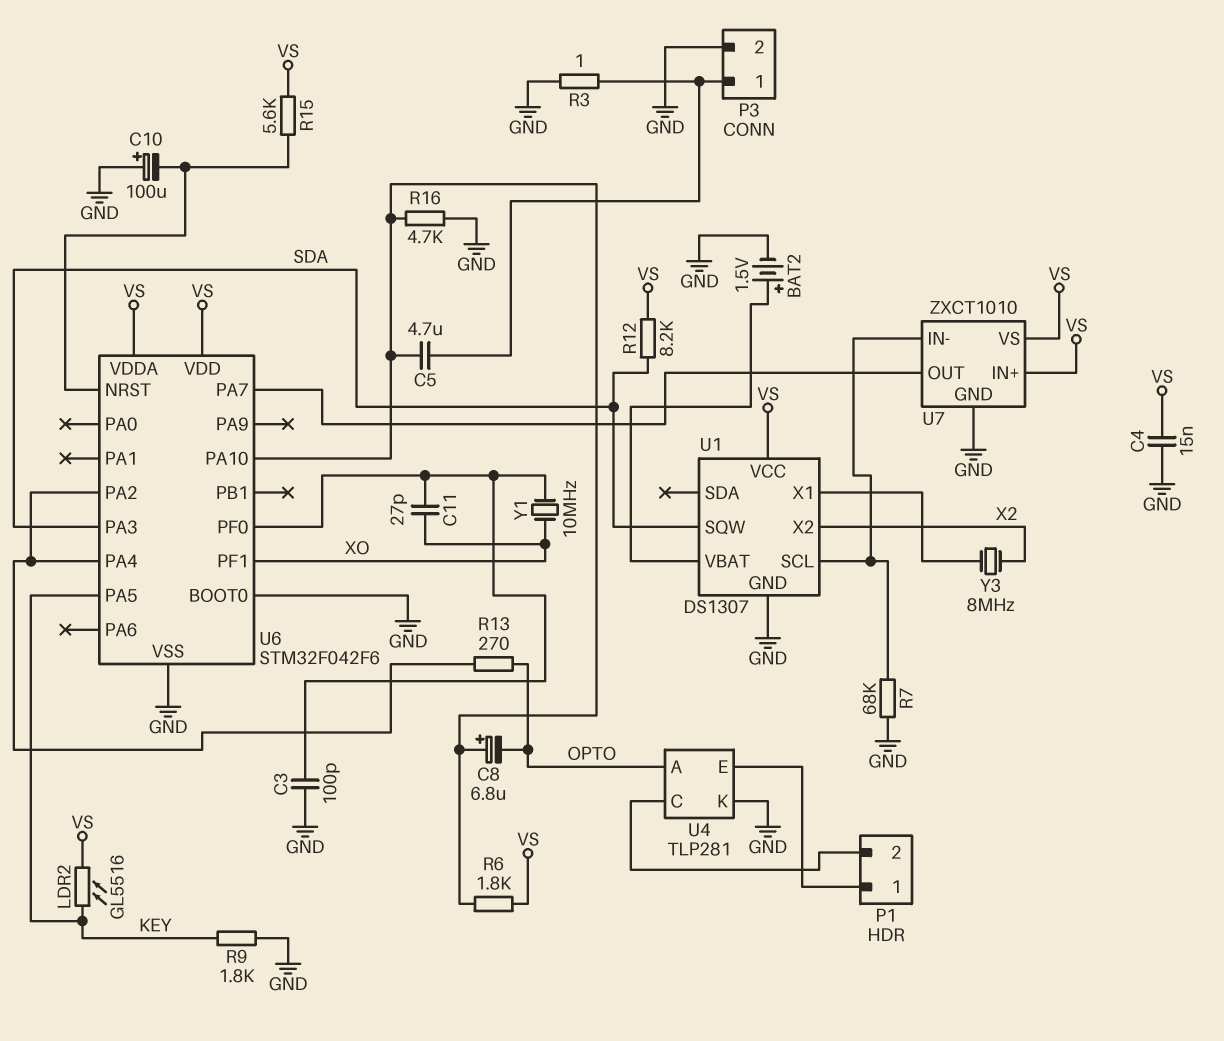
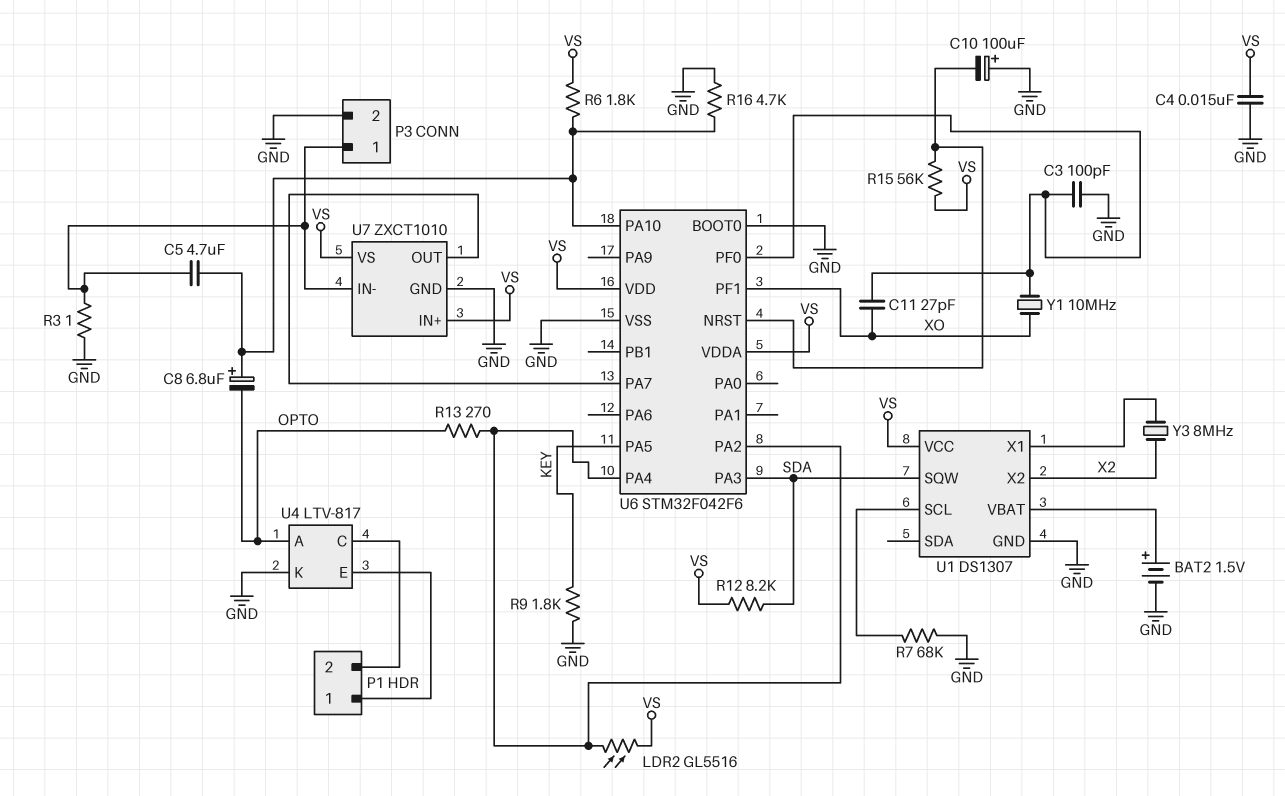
LDR2: GL5516 (KEY, VS) -> GL5516 (U6/PA2, VS)
R15: 5.6k (U6/NRST, VS) -> 56k (U6/NRST, VS)
U4: TLP281 -> LTV-817
U7 pin IN-: U1/SCL -> P3/1

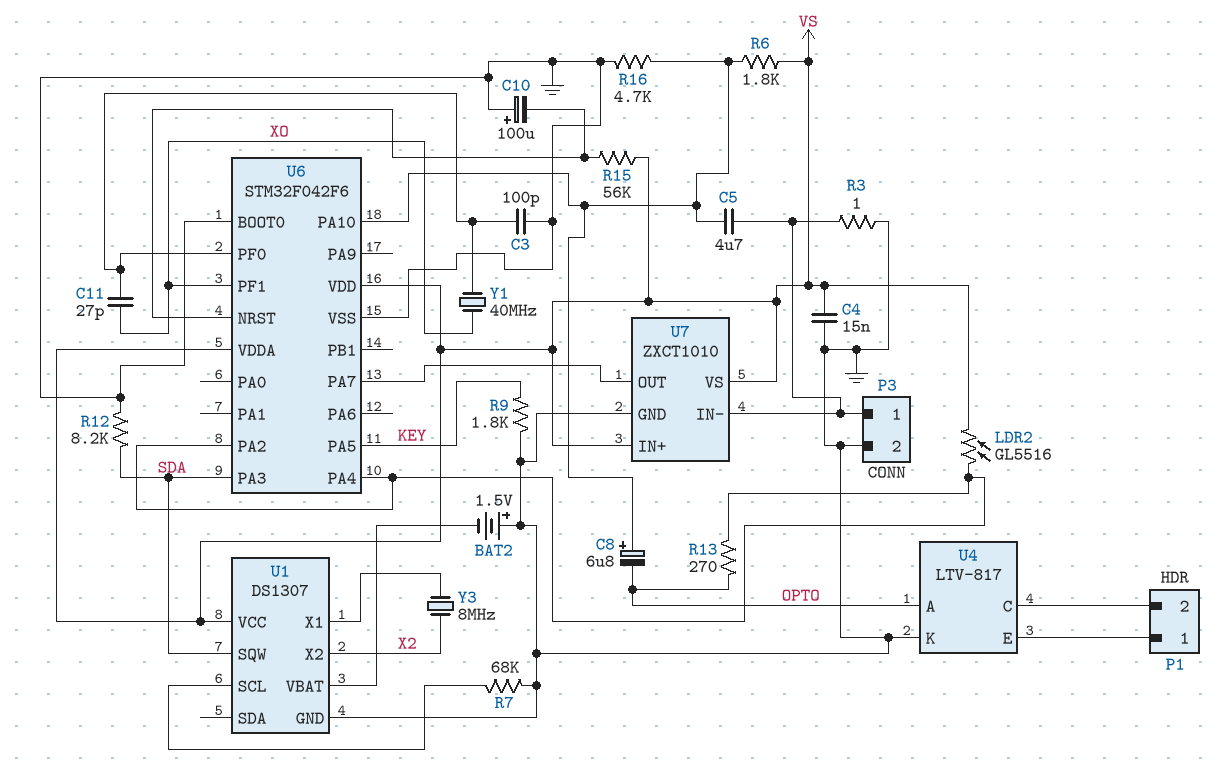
BAT2: 1.5V (plus U1/VBAT, minus GND) -> 1.5V (plus GND, minus U1/VBAT)
R12: 8.2k (SDA, VS) -> 8.2k (GND, SDA)
Y1: 10MHz (U6/PF0, XO) -> 40MHz (U6/PF0, XO)

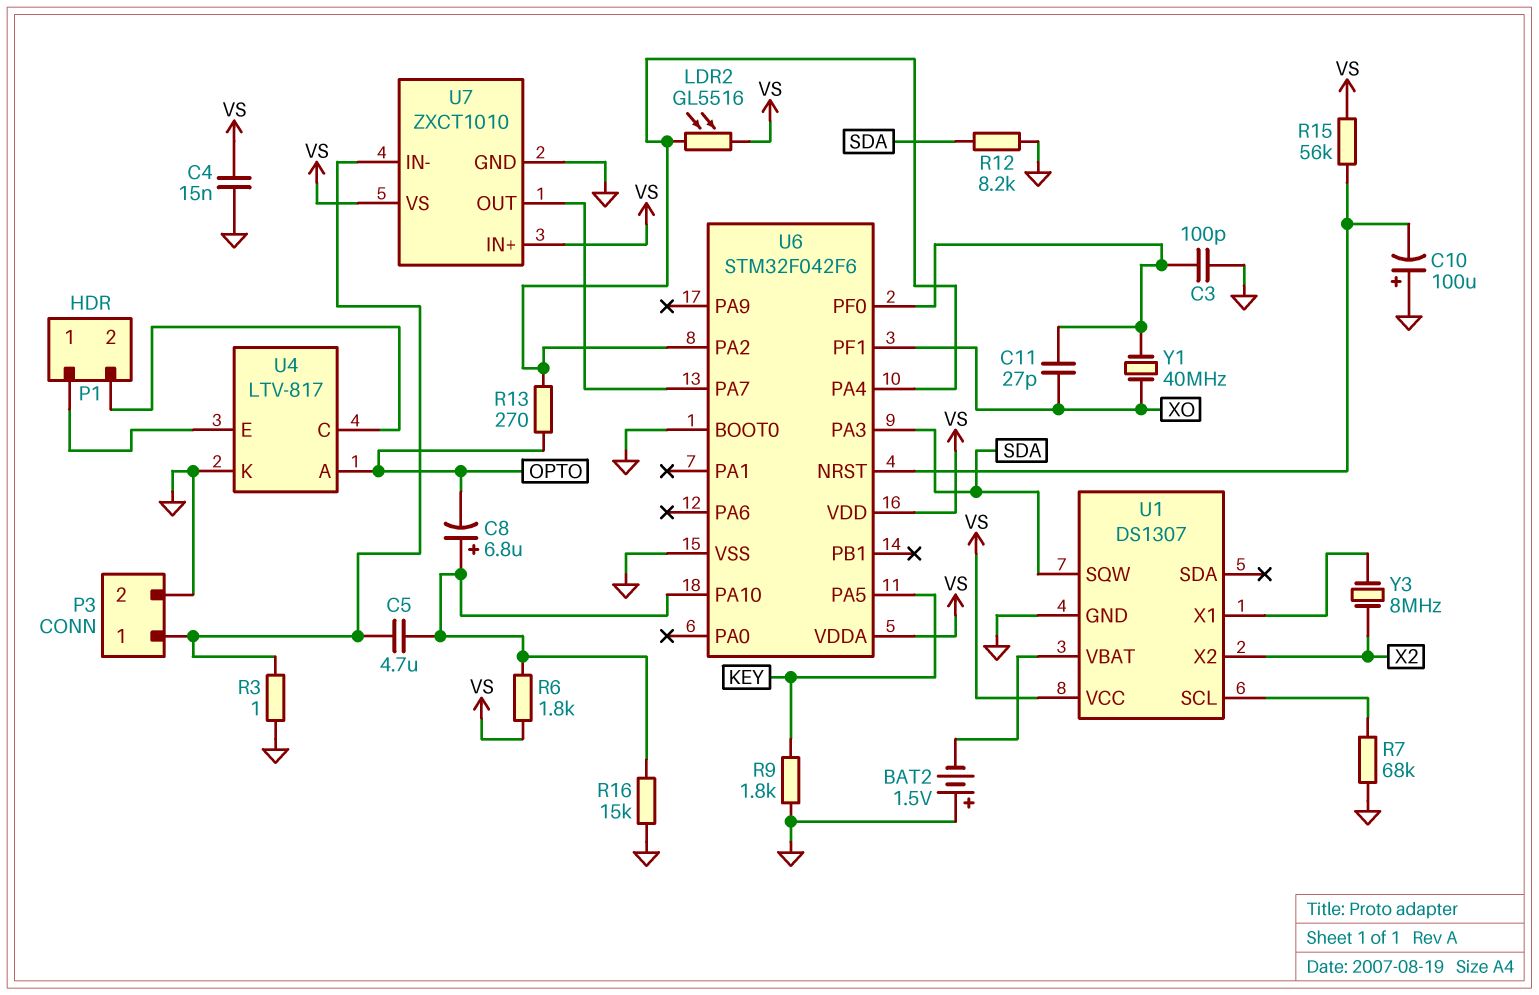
R16: 4.7k (GND, U6/PA10) -> 15k (GND, U6/PA10)

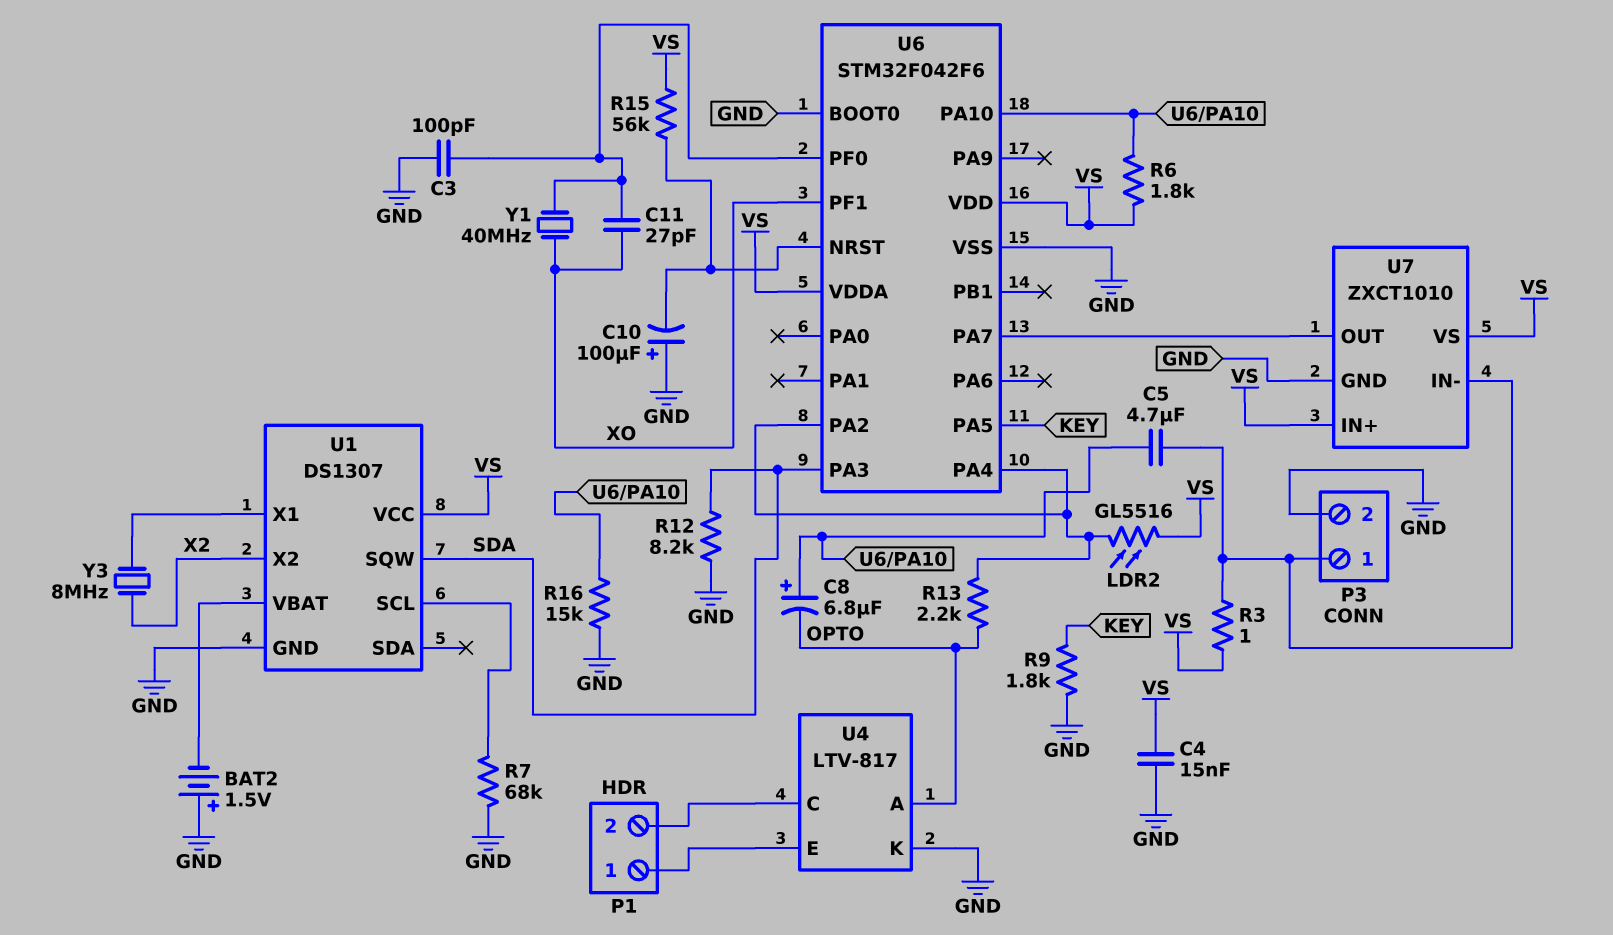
R3: 1 (GND, P3/1) -> 1 (P3/1, VS)
R13: 270 (OPTO, U6/PA2) -> 2.2k (OPTO, U6/PA2)

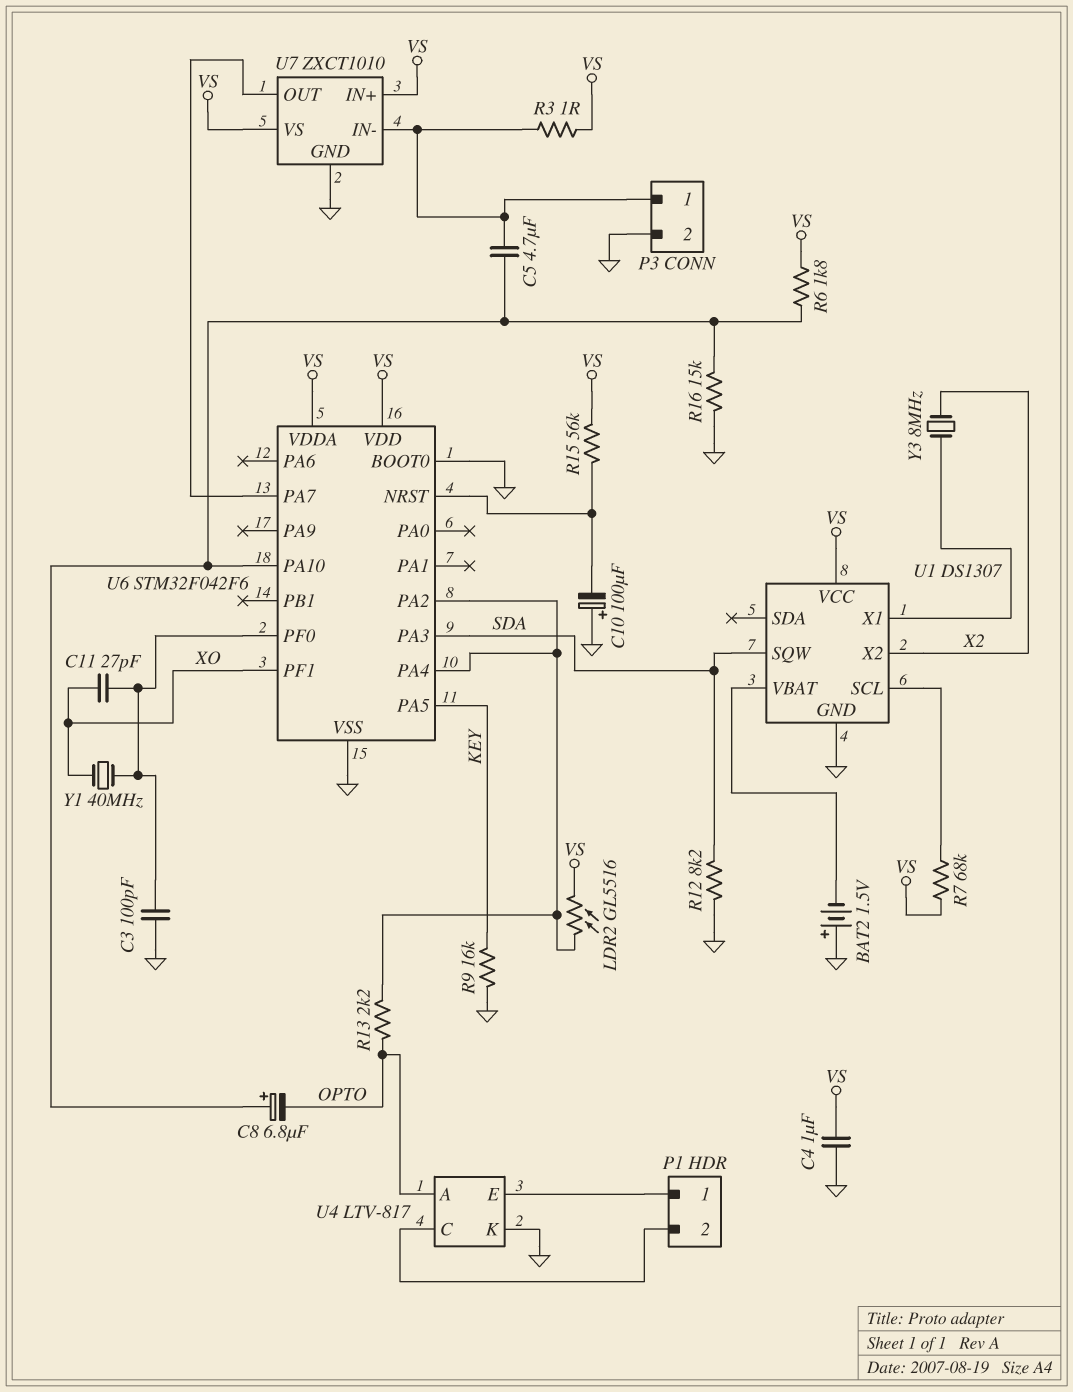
C4: 15nF (GND, VS) -> 1uF (GND, VS)
R7: 68k (GND, U1/SCL) -> 68k (U1/SCL, VS)
R9: 1.8k (GND, KEY) -> 16k (GND, KEY)

